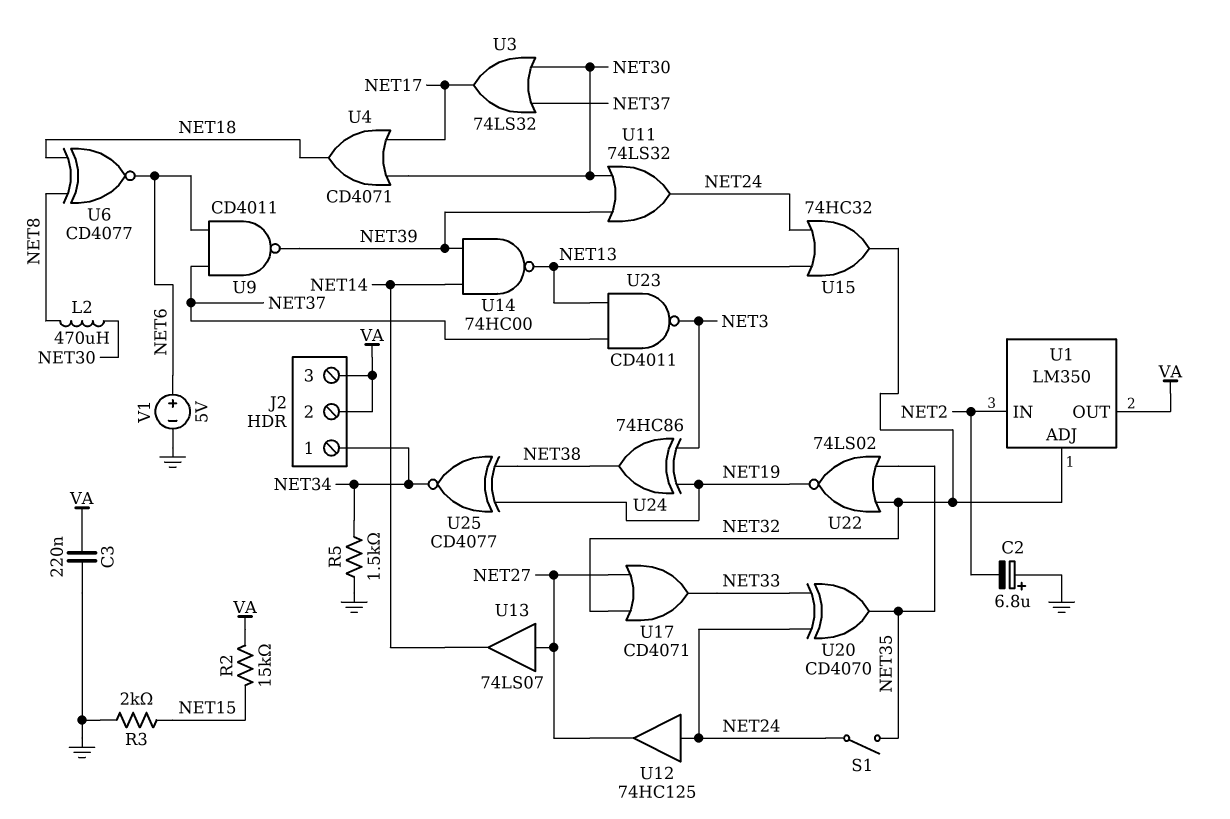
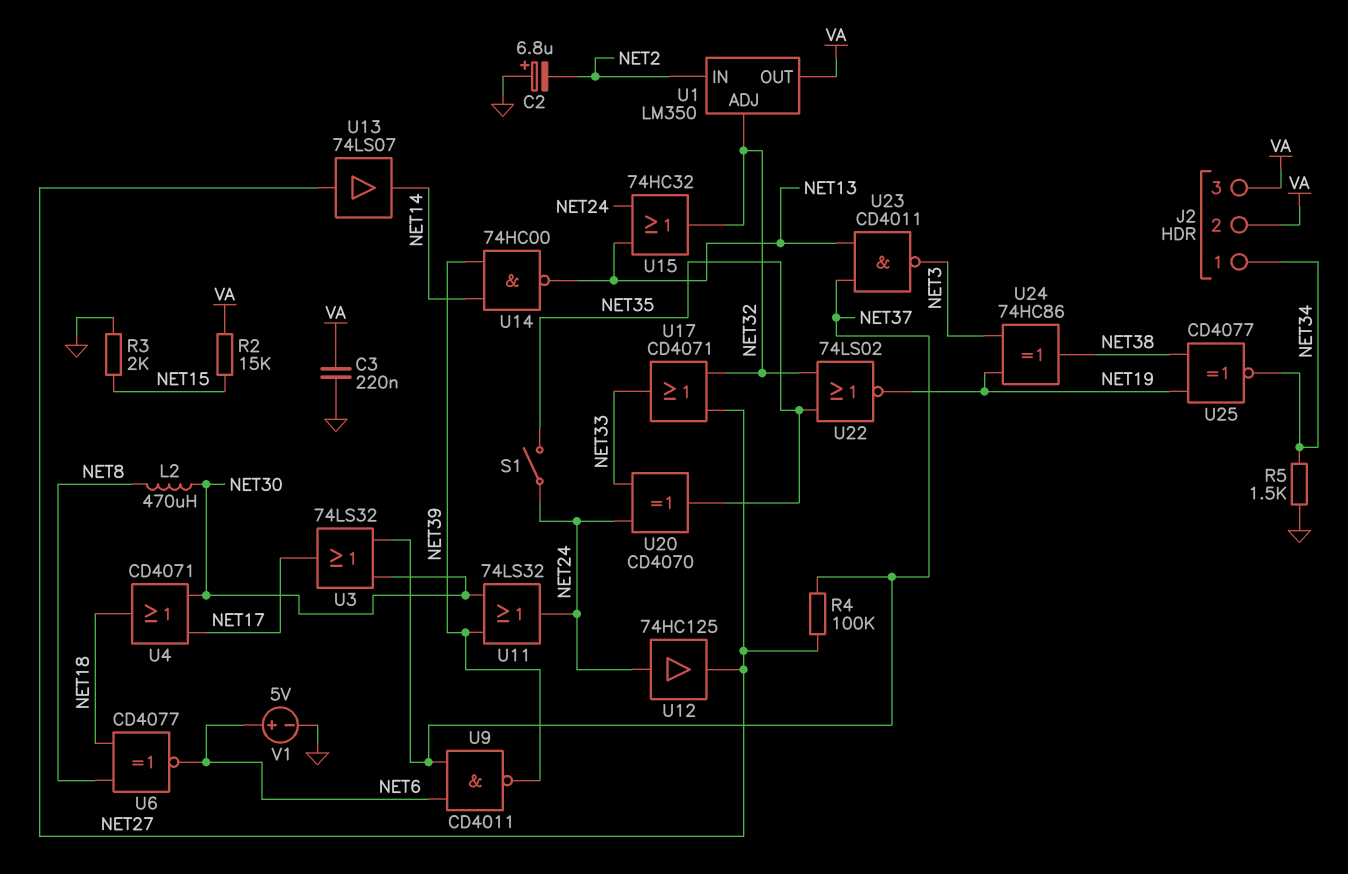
R4: none -> 100k (NET27, NET37)

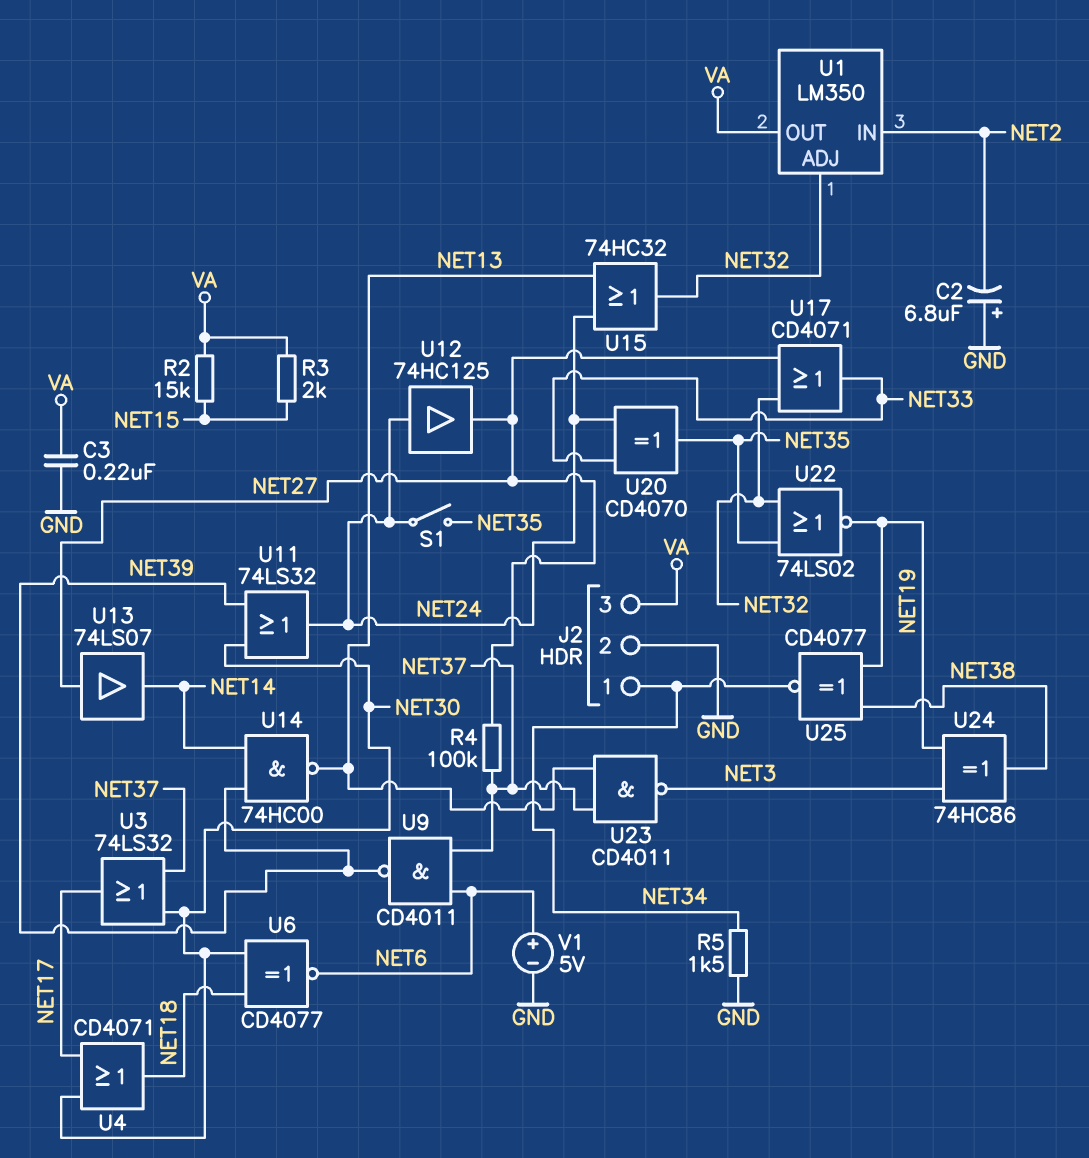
J2 pin 2: VA -> GND
L2: 470uH (NET8, NET30) -> none
R3: 2k (GND, NET15) -> 2k (NET15, VA)
U6: XNOR CD4077 (in NET8, in NET18, out NET6) -> XNOR CD4077 (in NET18, in NET30, out NET6)

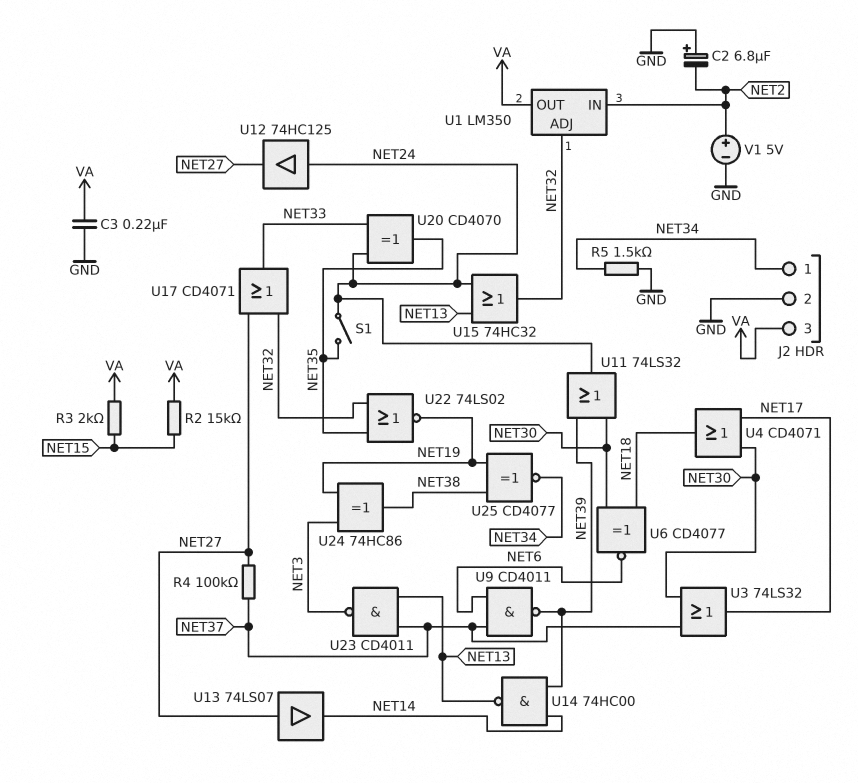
V1: 5V (plus NET6, minus GND) -> 5V (plus NET2, minus GND)

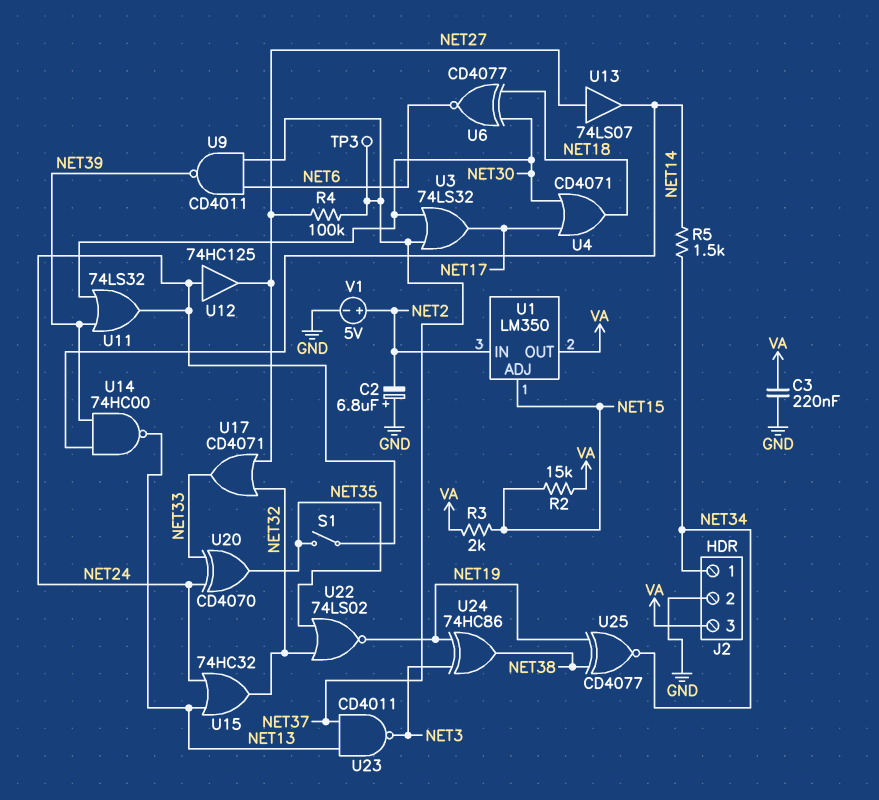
R5: 1.5k (GND, NET34) -> 1.5k (NET14, NET34)
TP3: none -> test point (NET37)
U1 pin ADJ: NET32 -> NET15

